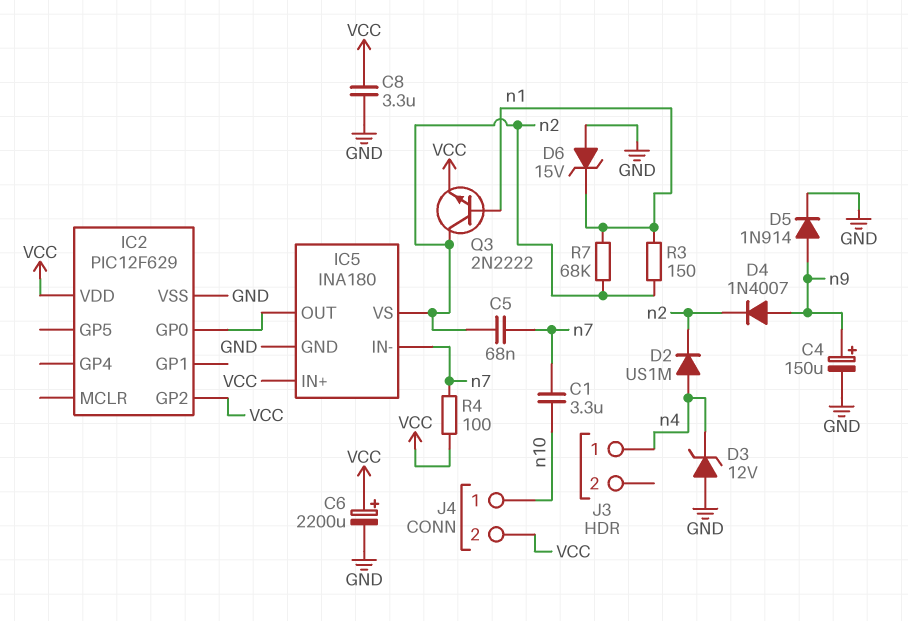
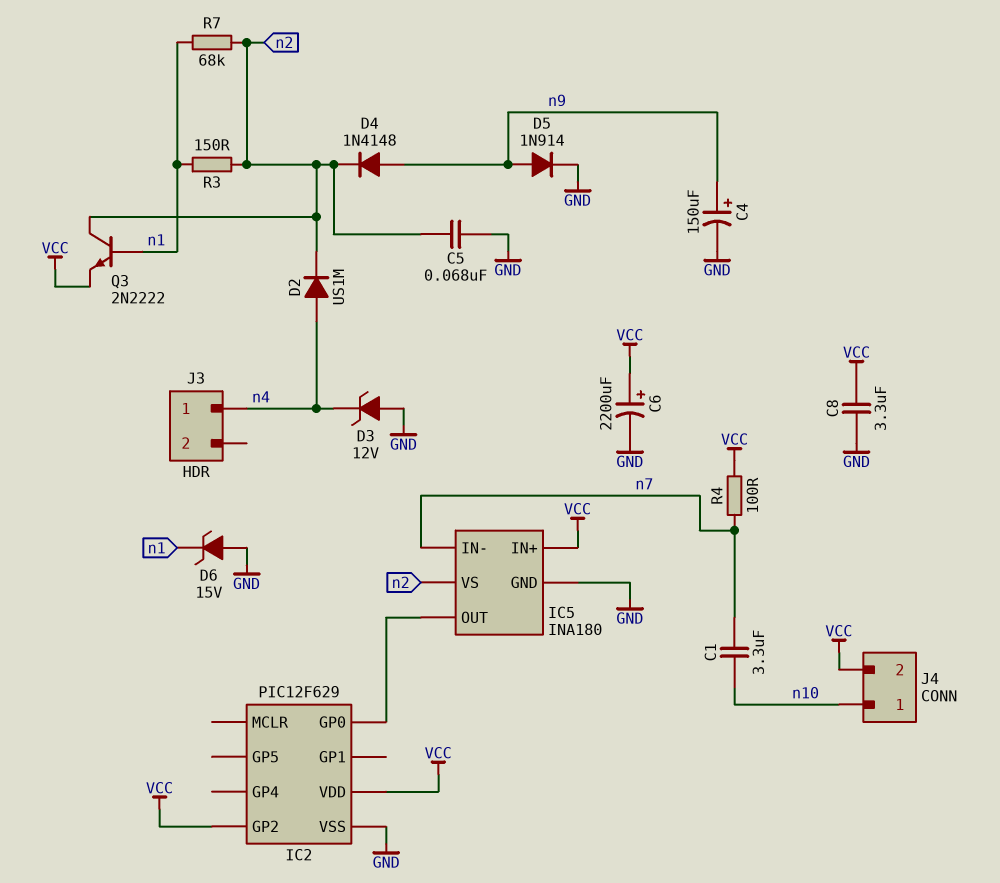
C5: 68nF (n2, n7) -> 68nF (GND, n2)
D4: diode 1N4007 (A n9, K n2) -> diode 1N4148 (A n9, K n2)

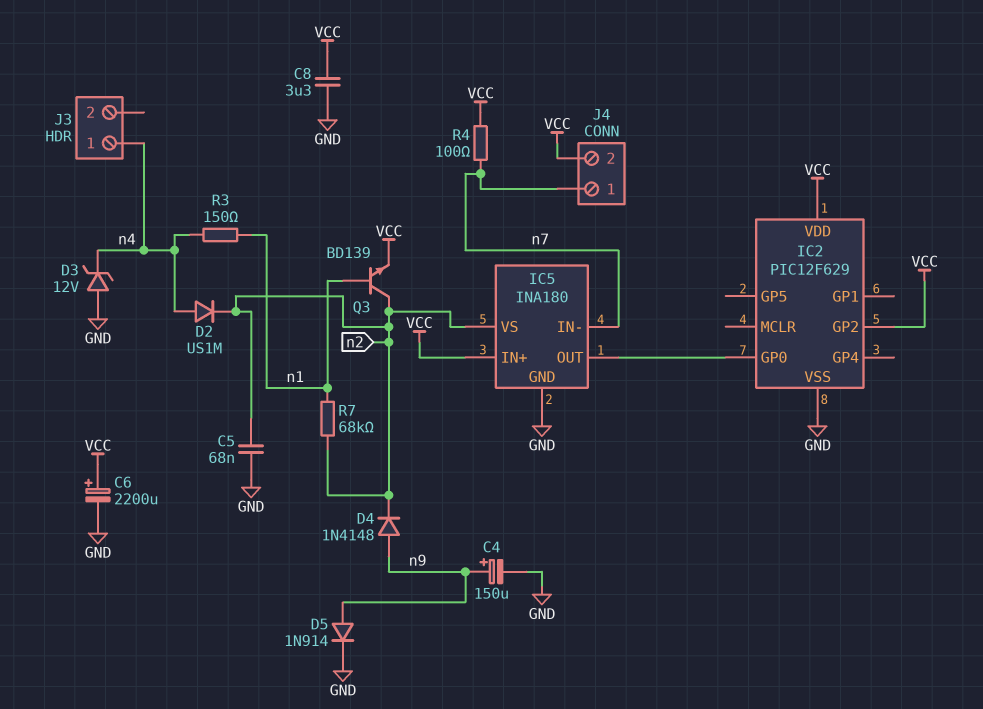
C1: 3.3uF (n7, n10) -> none
D6: zener 15V (A GND, K n1) -> none
J4 pin 1: n10 -> n7
Q3: NPN 2N2222 (B n1, C n2, E VCC) -> NPN BD139 (B n1, C n2, E VCC)
R3: 150 (n1, n2) -> 150 (n1, n4)

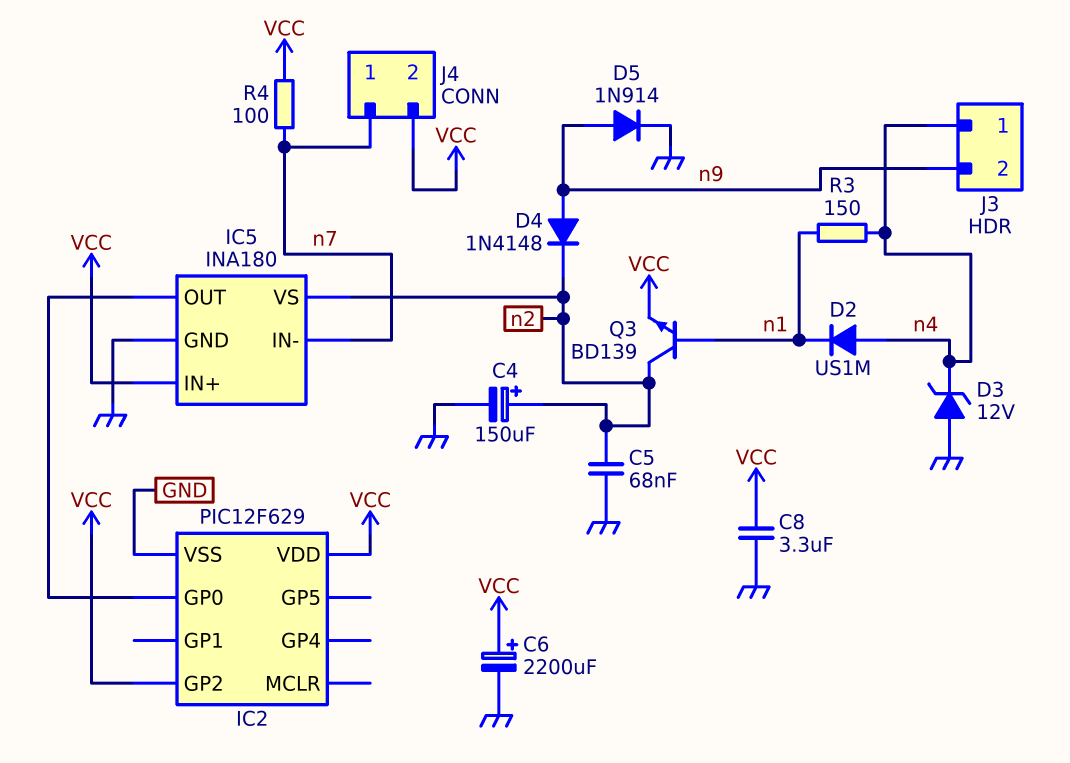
C4: 150uF (plus n9, minus GND) -> 150uF (plus n2, minus GND)
D2: diode US1M (A n4, K n2) -> diode US1M (A n4, K n1)
J3 pin 2: none -> n9
R7: 68k (n1, n2) -> none

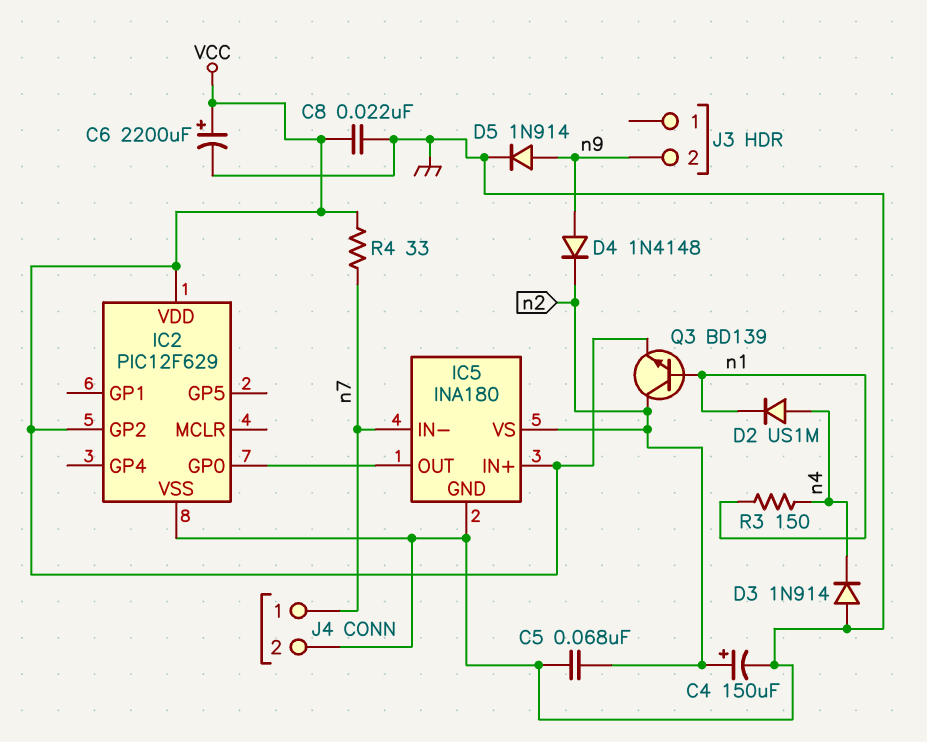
C8: 3.3uF (GND, VCC) -> 22nF (GND, VCC)
D3: zener 12V (A GND, K n4) -> diode 1N914 (A GND, K n4)
J3 pin 1: n4 -> none
J4 pin 2: VCC -> GND
R4: 100 (VCC, n7) -> 33 (VCC, n7)

